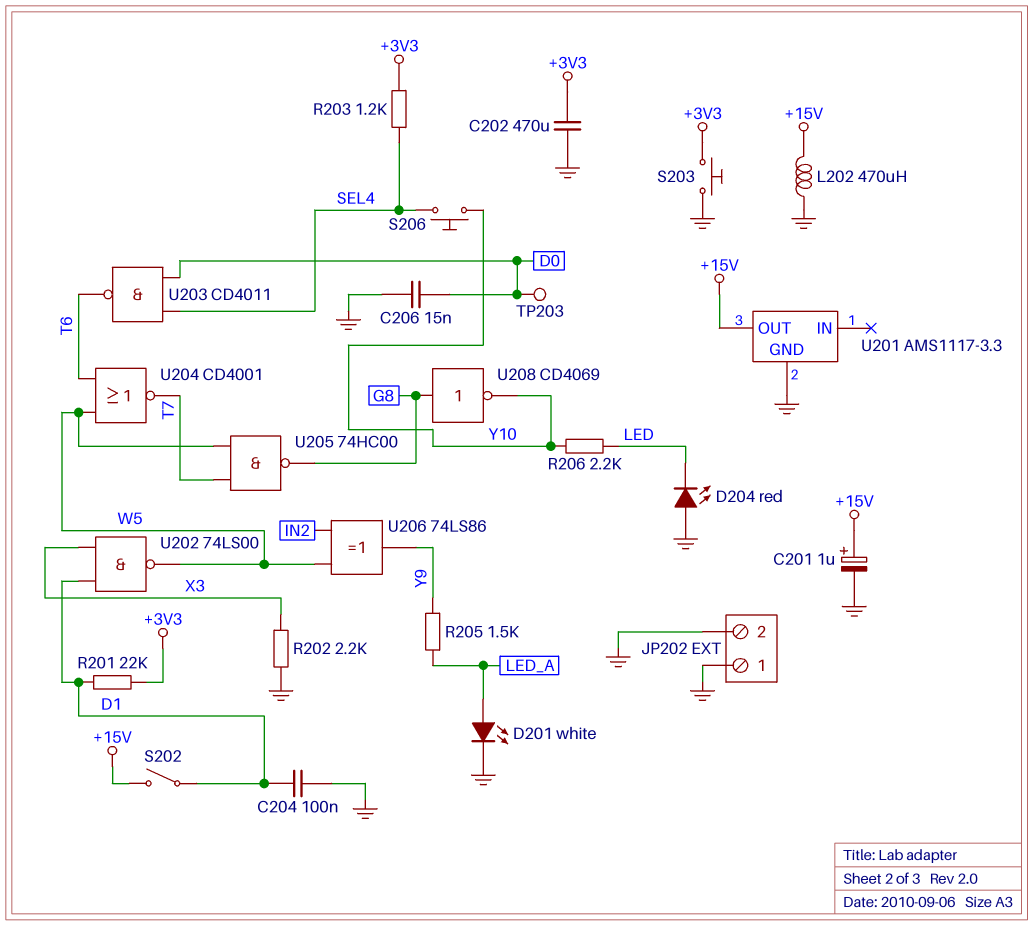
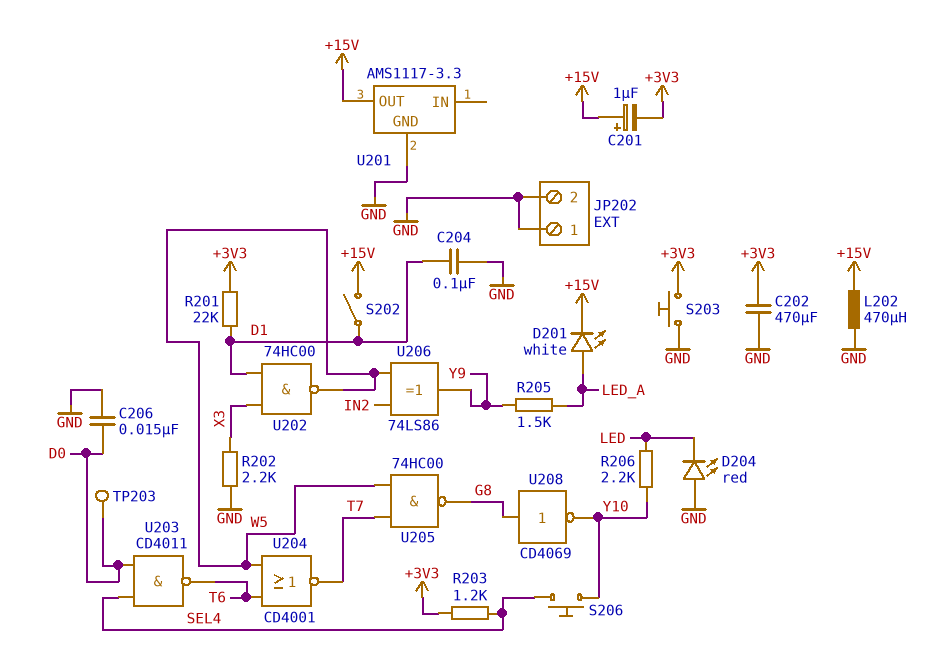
C201: 1uF (plus +15V, minus GND) -> 1uF (plus +15V, minus +3V3)
D201: LED white (A LED_A, K GND) -> LED white (A LED_A, K +15V)
U202: NAND 74LS00 (in D1, in X3, out W5) -> NAND 74HC00 (in D1, in X3, out W5)

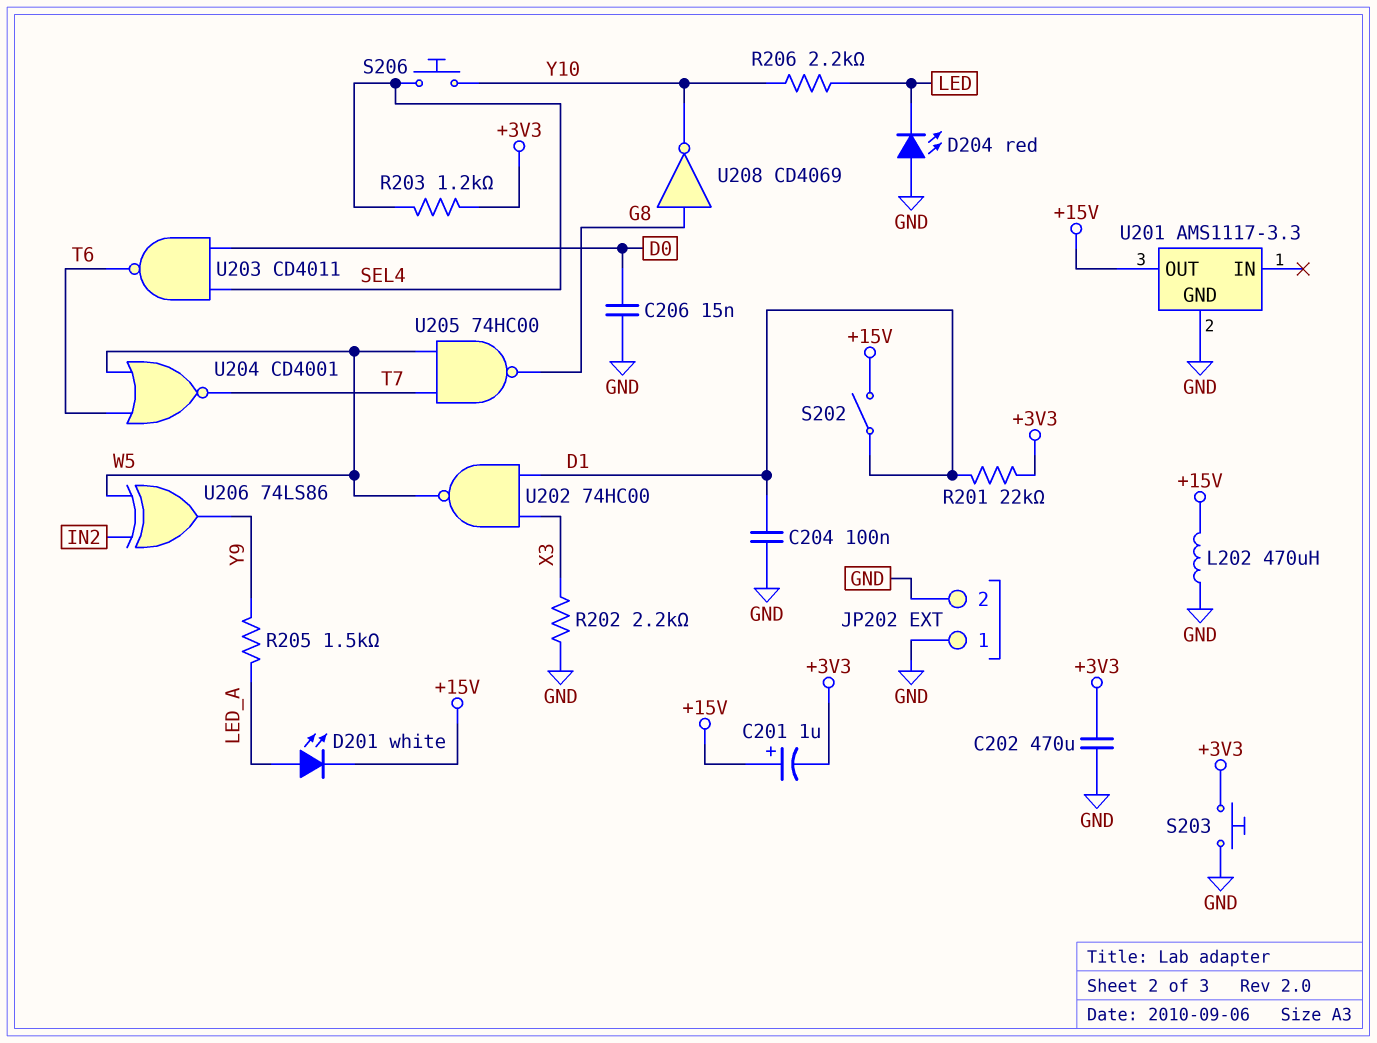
TP203: test point (D0) -> none

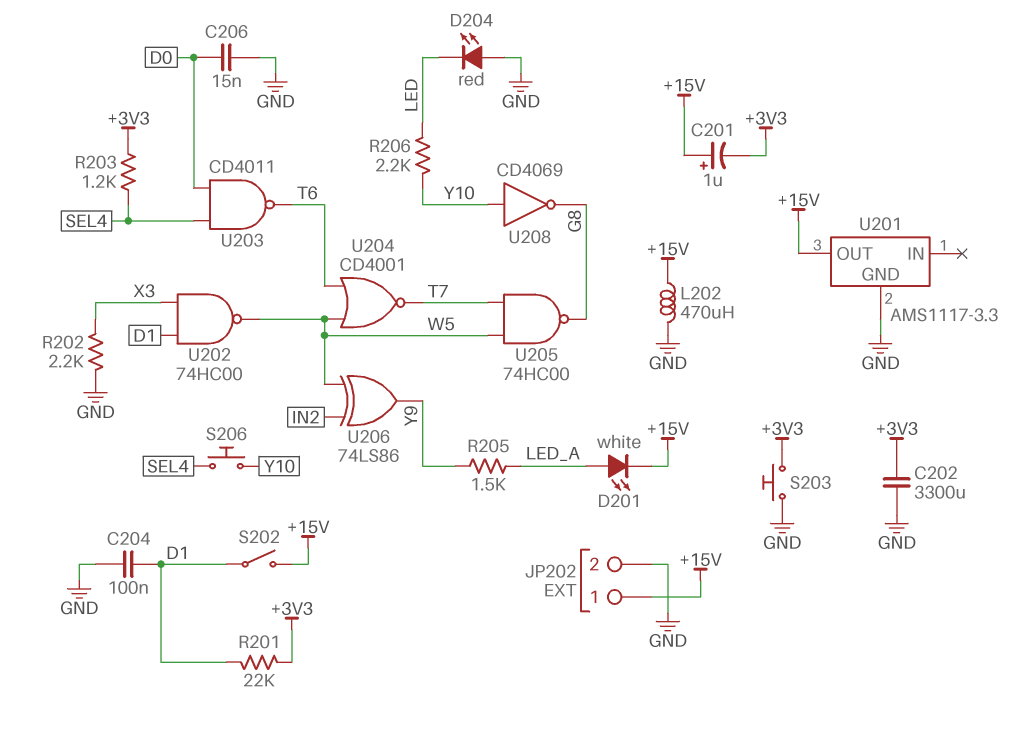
C202: 470uF (+3V3, GND) -> 3300uF (+3V3, GND)
JP202 pin 1: GND -> +15V
U208: NOT CD4069 (in G8, out Y10) -> NOT CD4069 (in Y10, out G8)

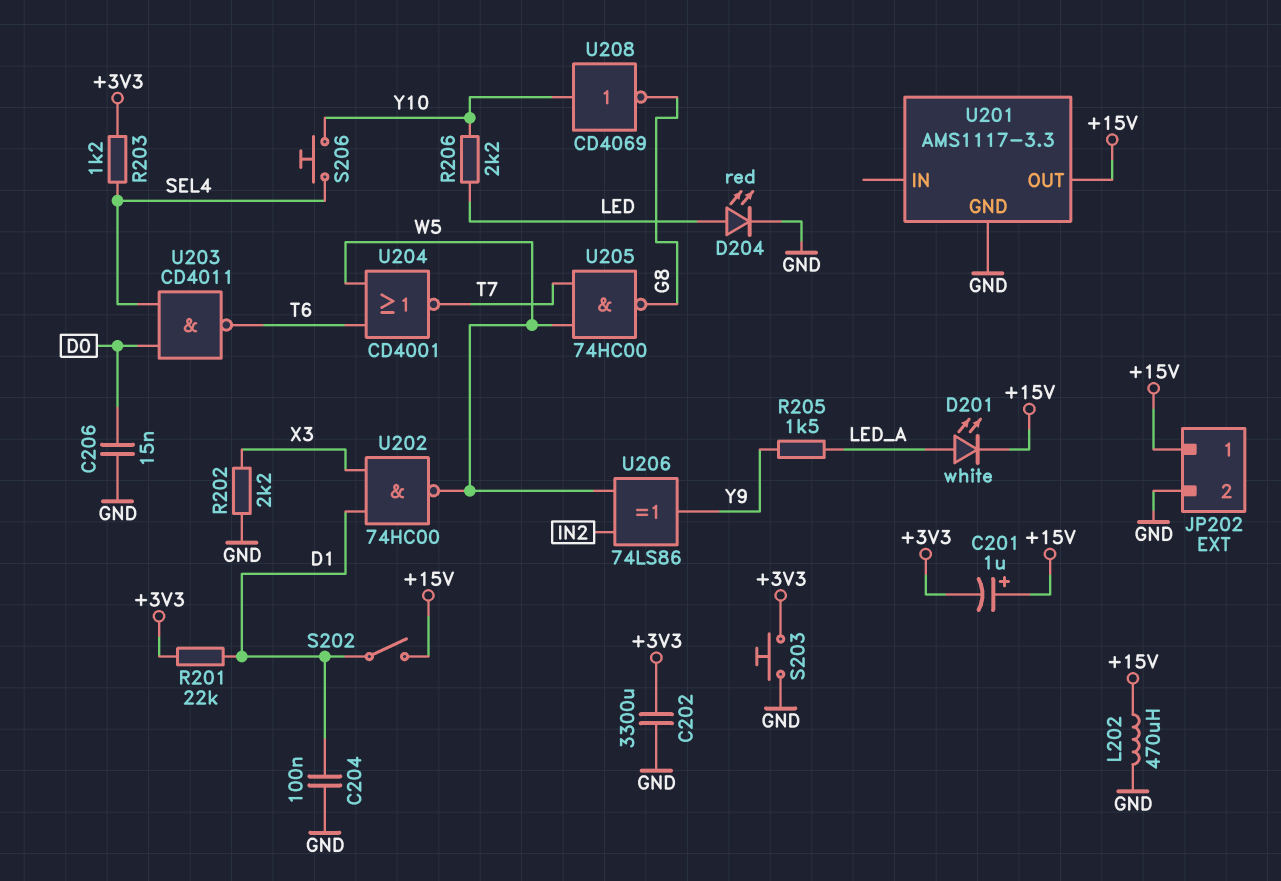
D204: LED red (A GND, K LED) -> LED red (A LED, K GND)

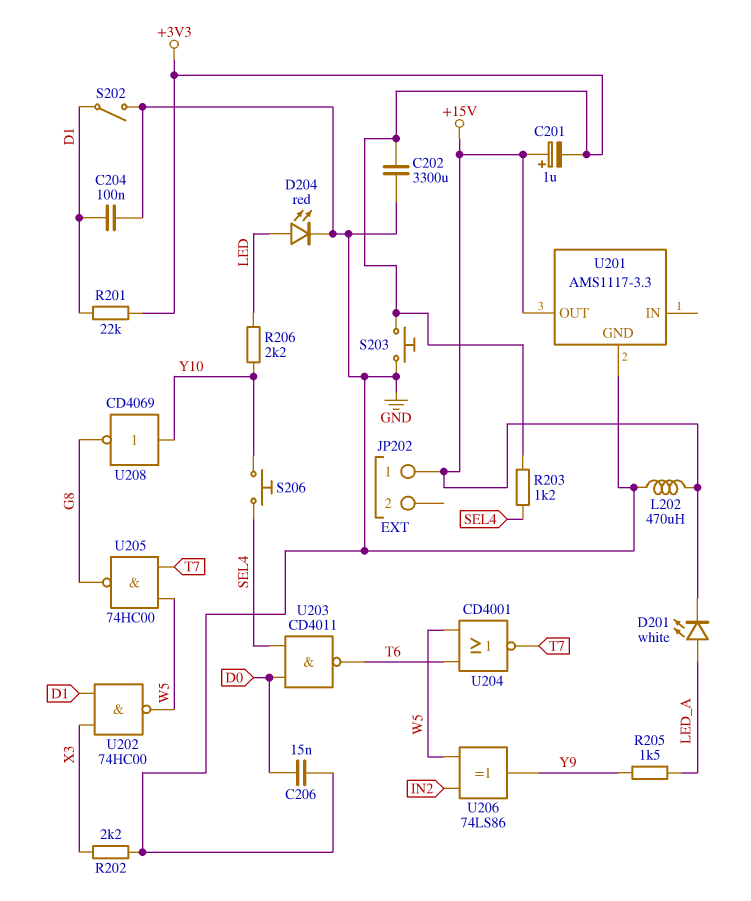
JP202 pin 2: GND -> none
S202: switch (+15V, D1) -> switch (D1, GND)

